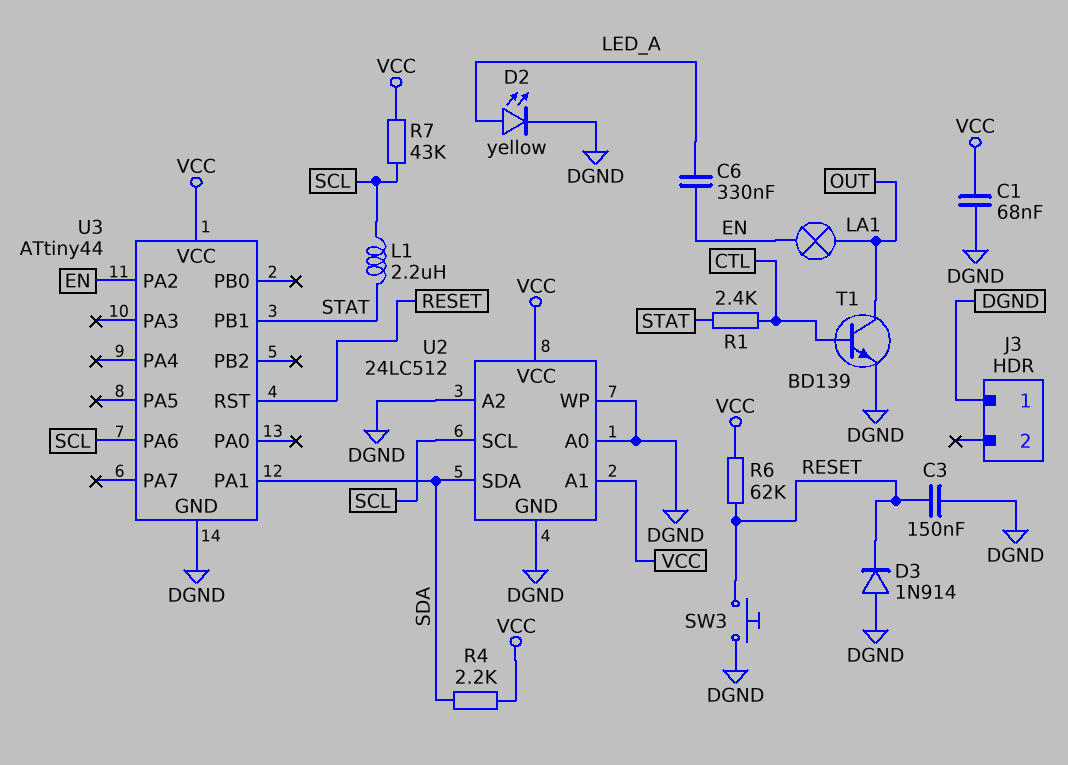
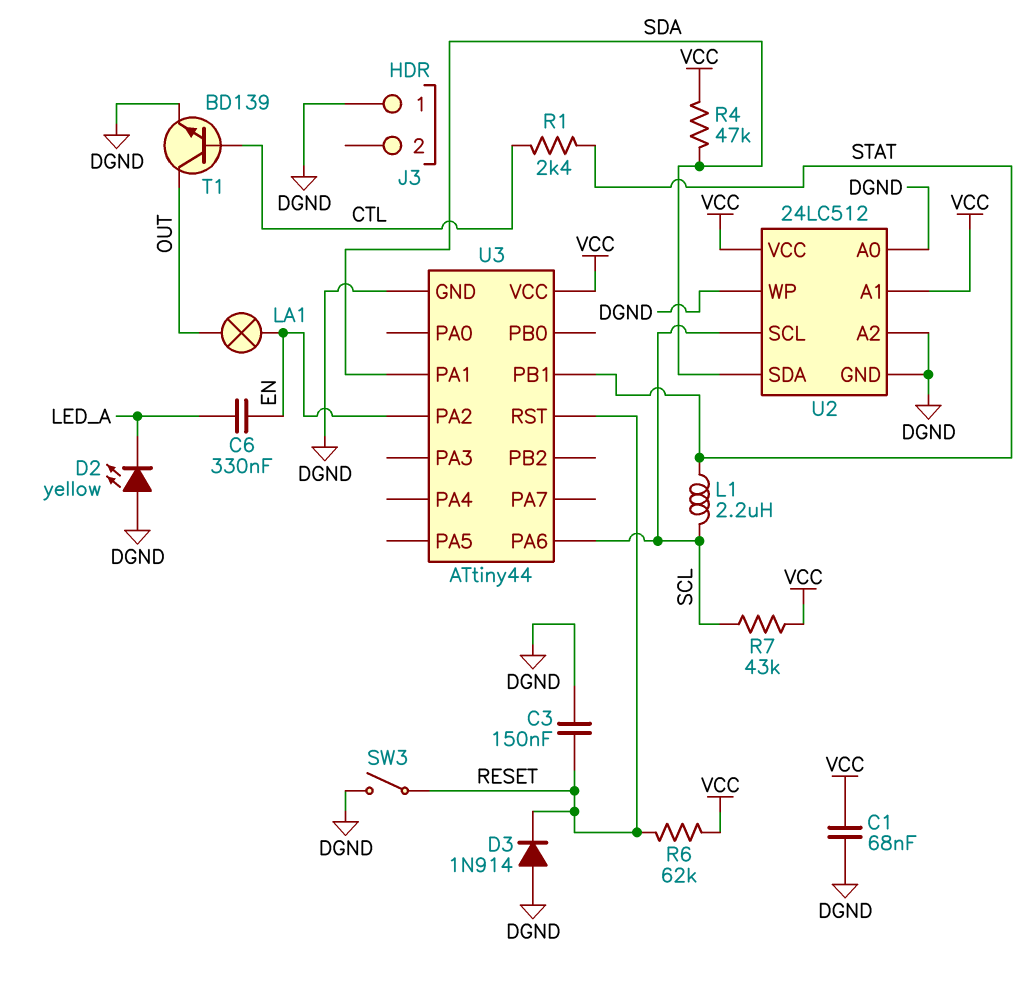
D2: LED yellow (A LED_A, K DGND) -> LED yellow (A DGND, K LED_A)
R4: 2.2k (SDA, VCC) -> 47k (SDA, VCC)
SW3: button (DGND, RESET) -> switch (DGND, RESET)

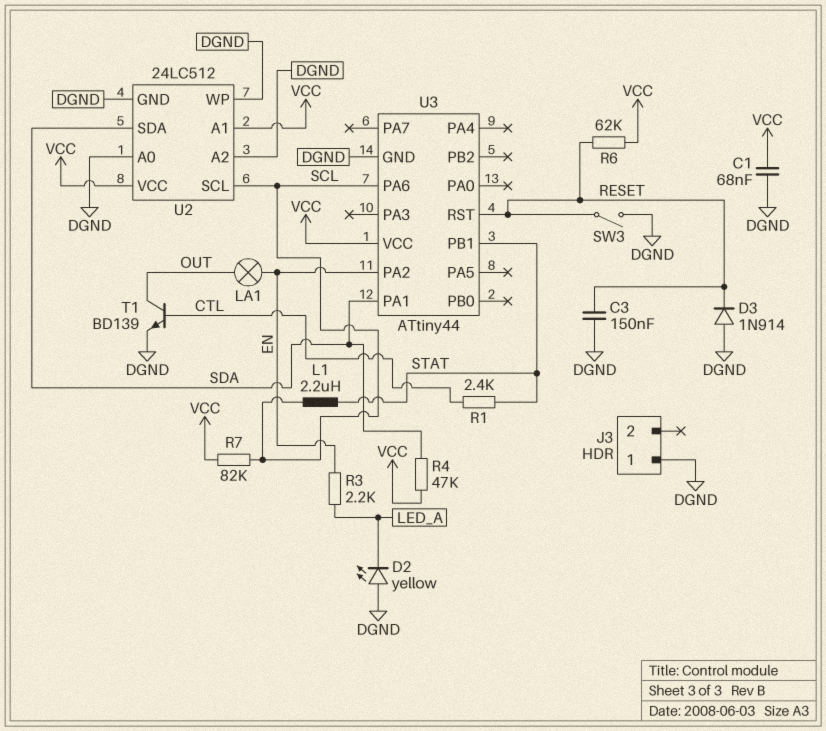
C6: 330nF (EN, LED_A) -> none
R3: none -> 2.2k (EN, LED_A)
R7: 43k (SCL, VCC) -> 82k (SCL, VCC)

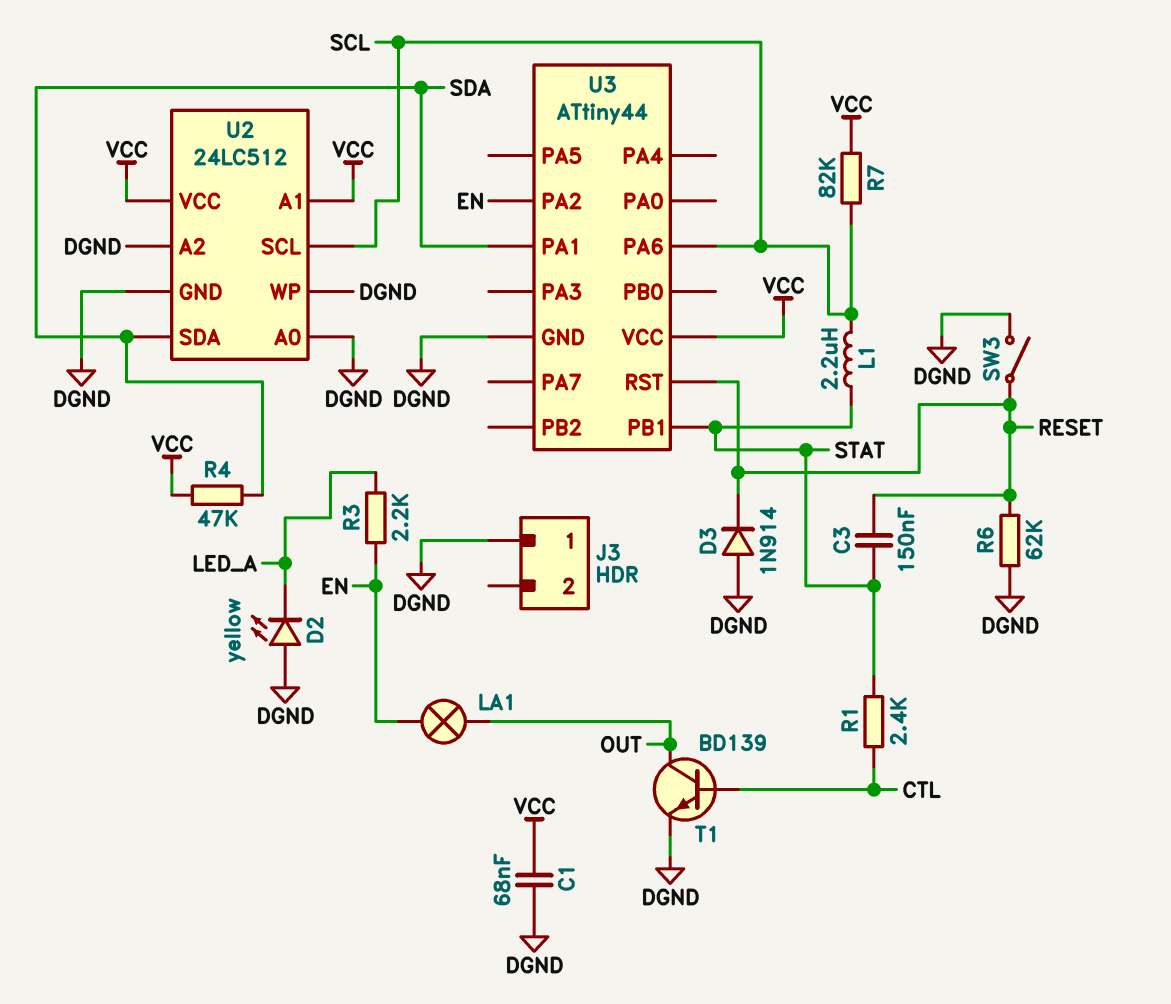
C3: 150nF (DGND, RESET) -> 150nF (RESET, STAT)
R6: 62k (RESET, VCC) -> 62k (DGND, RESET)

